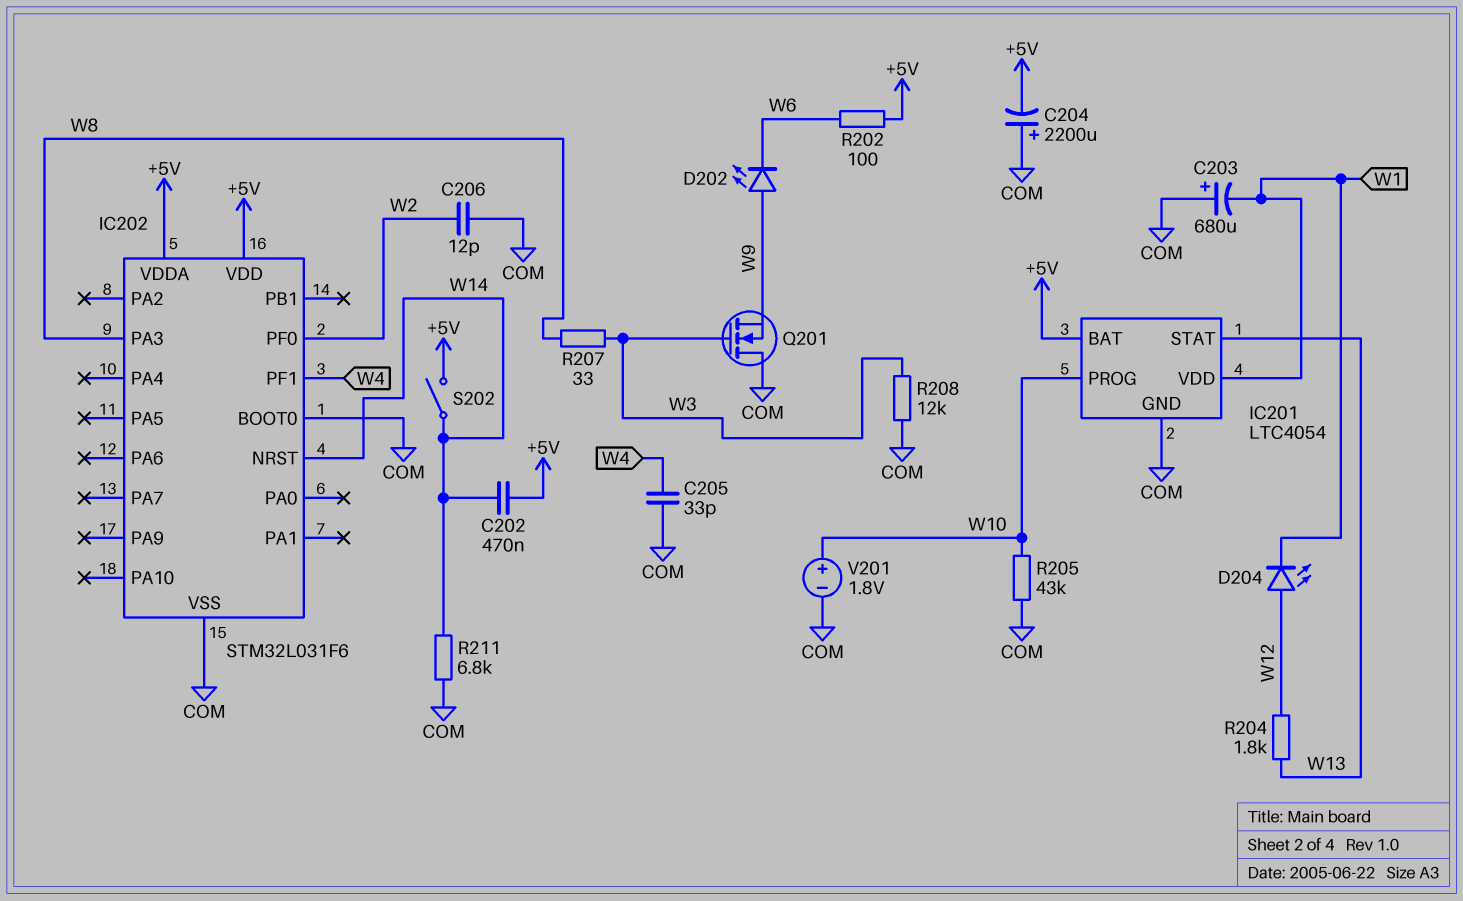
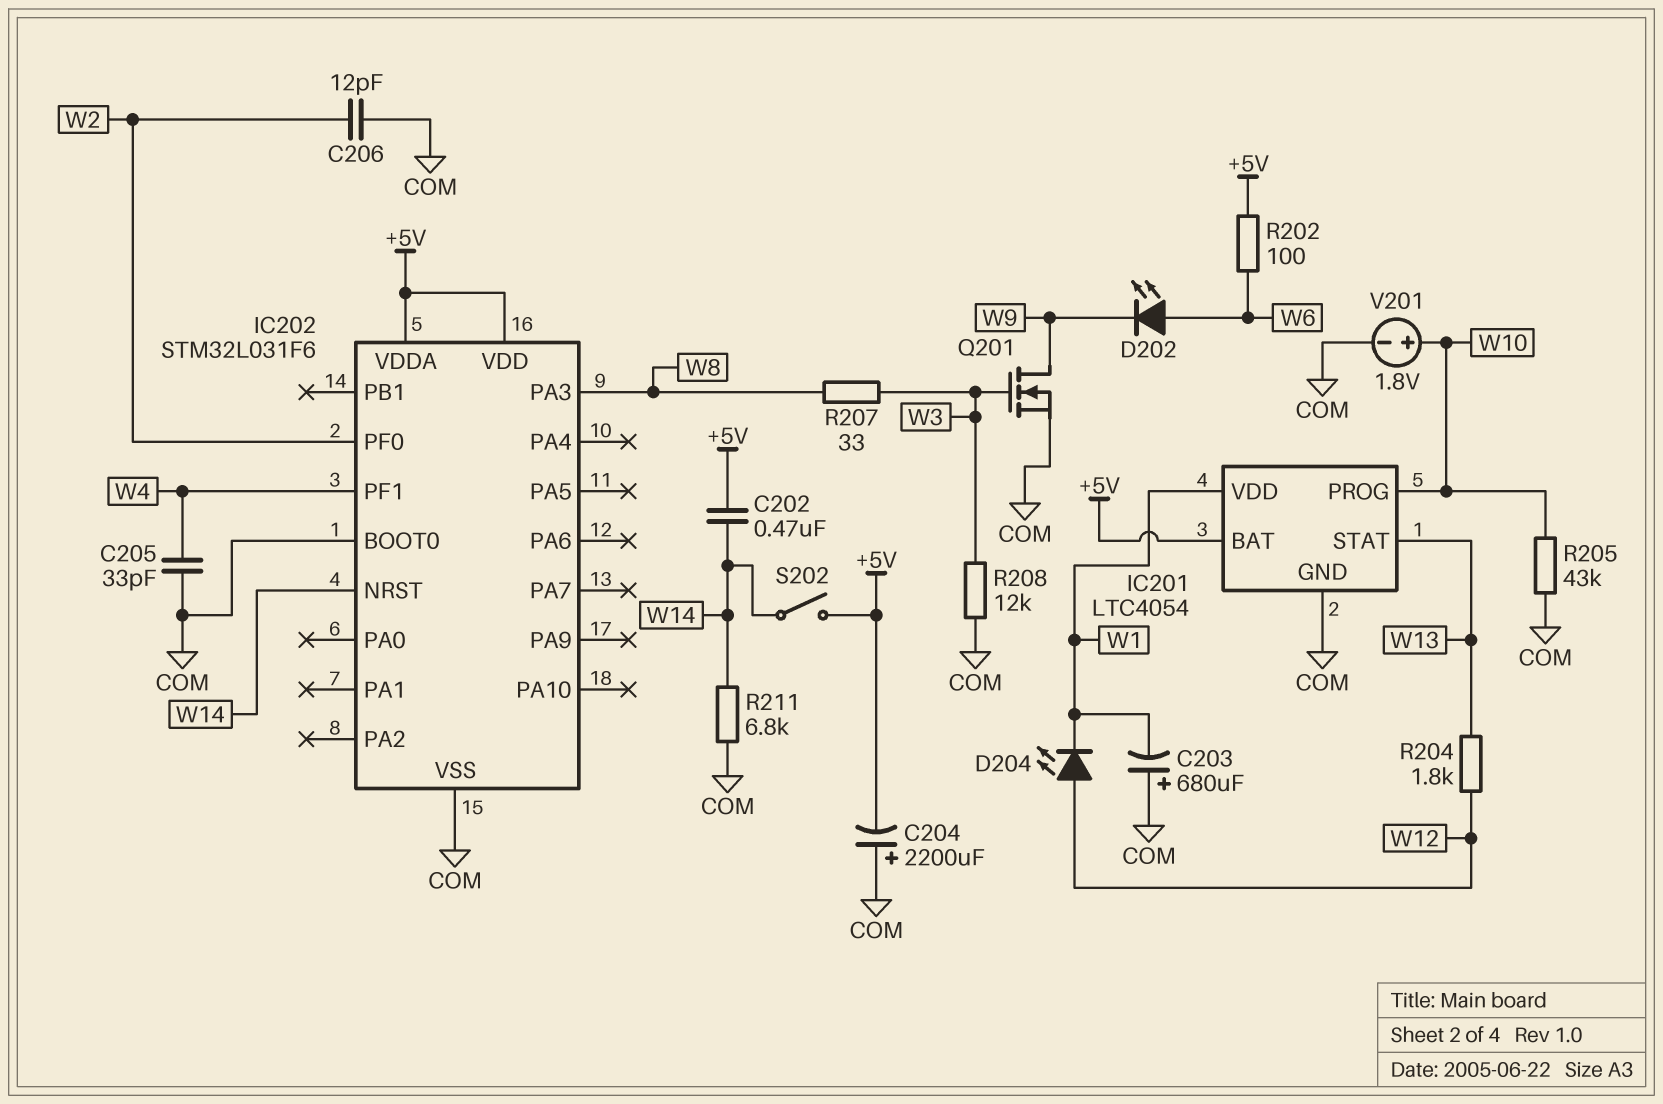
D202: LED (A W9, K W6) -> LED (A W6, K W9)
Q201: NMOS (G W3, D COM, S W9) -> NMOS (G W3, D W9, S COM)

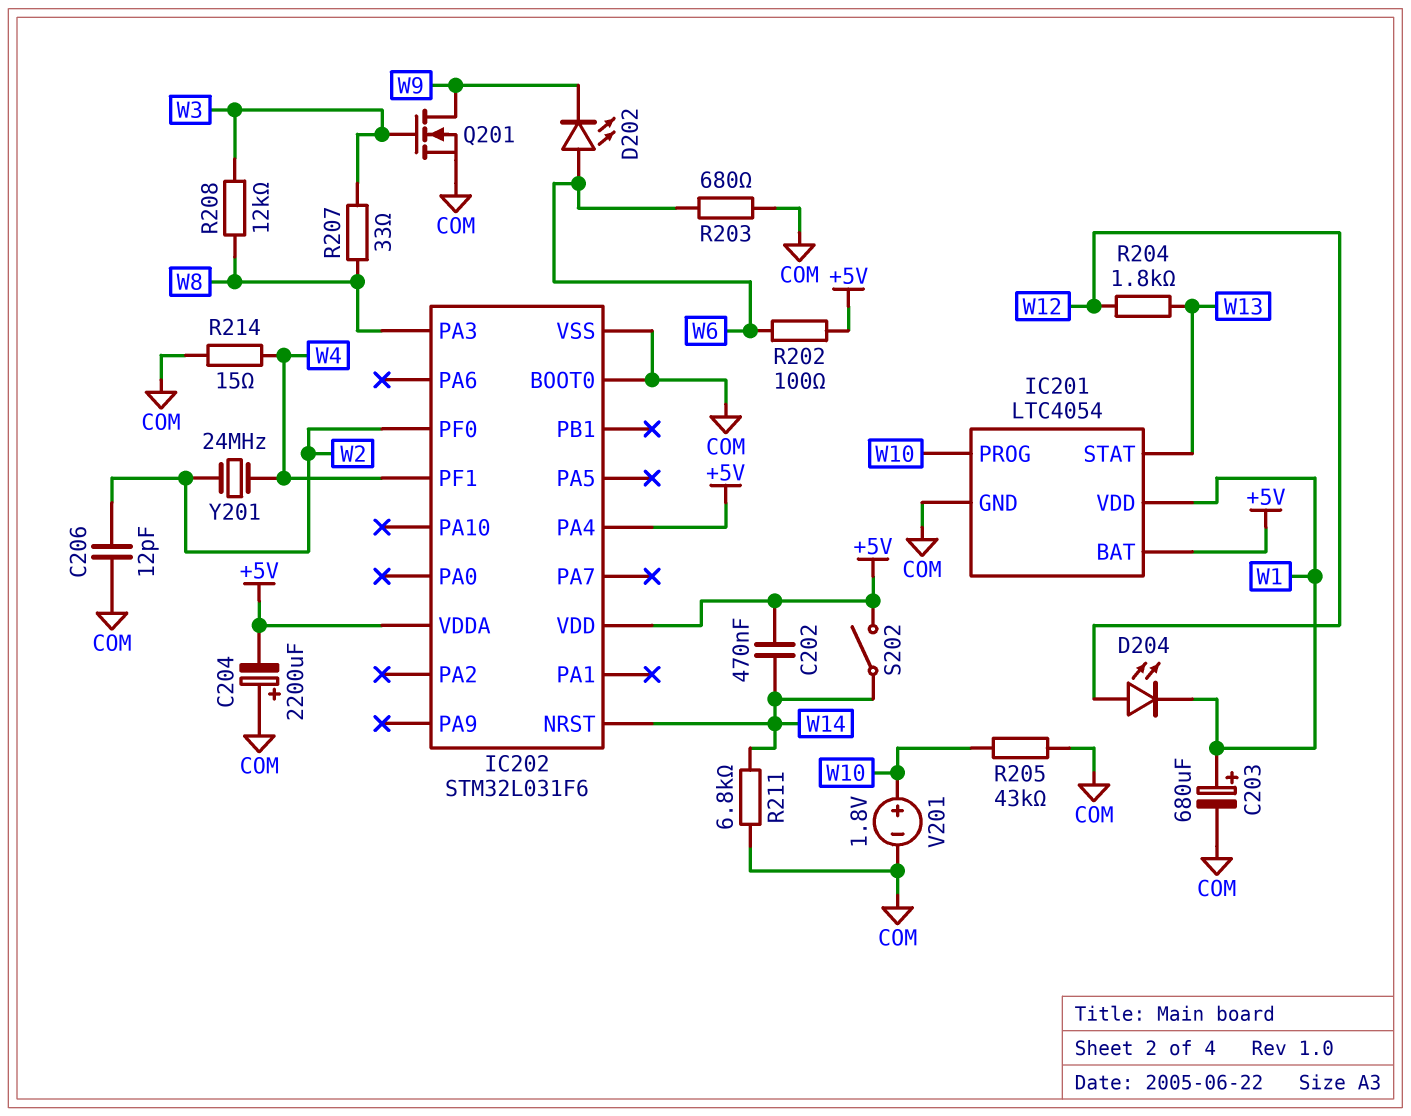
C203: 680uF (plus COM, minus W1) -> 680uF (plus W1, minus COM)
C205: 33pF (COM, W4) -> none
IC202 pin PA4: none -> +5V
R203: none -> 680 (COM, W6)
R208: 12k (COM, W3) -> 12k (W3, W8)
R214: none -> 15 (COM, W4)
Y201: none -> 24MHz (W2, W4)

